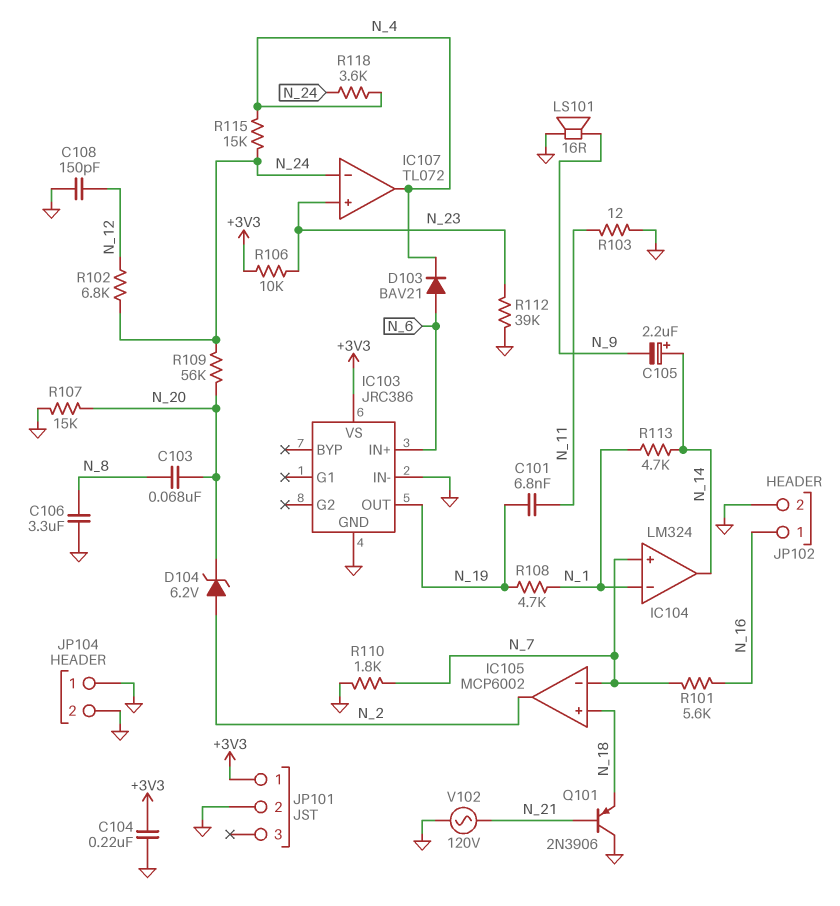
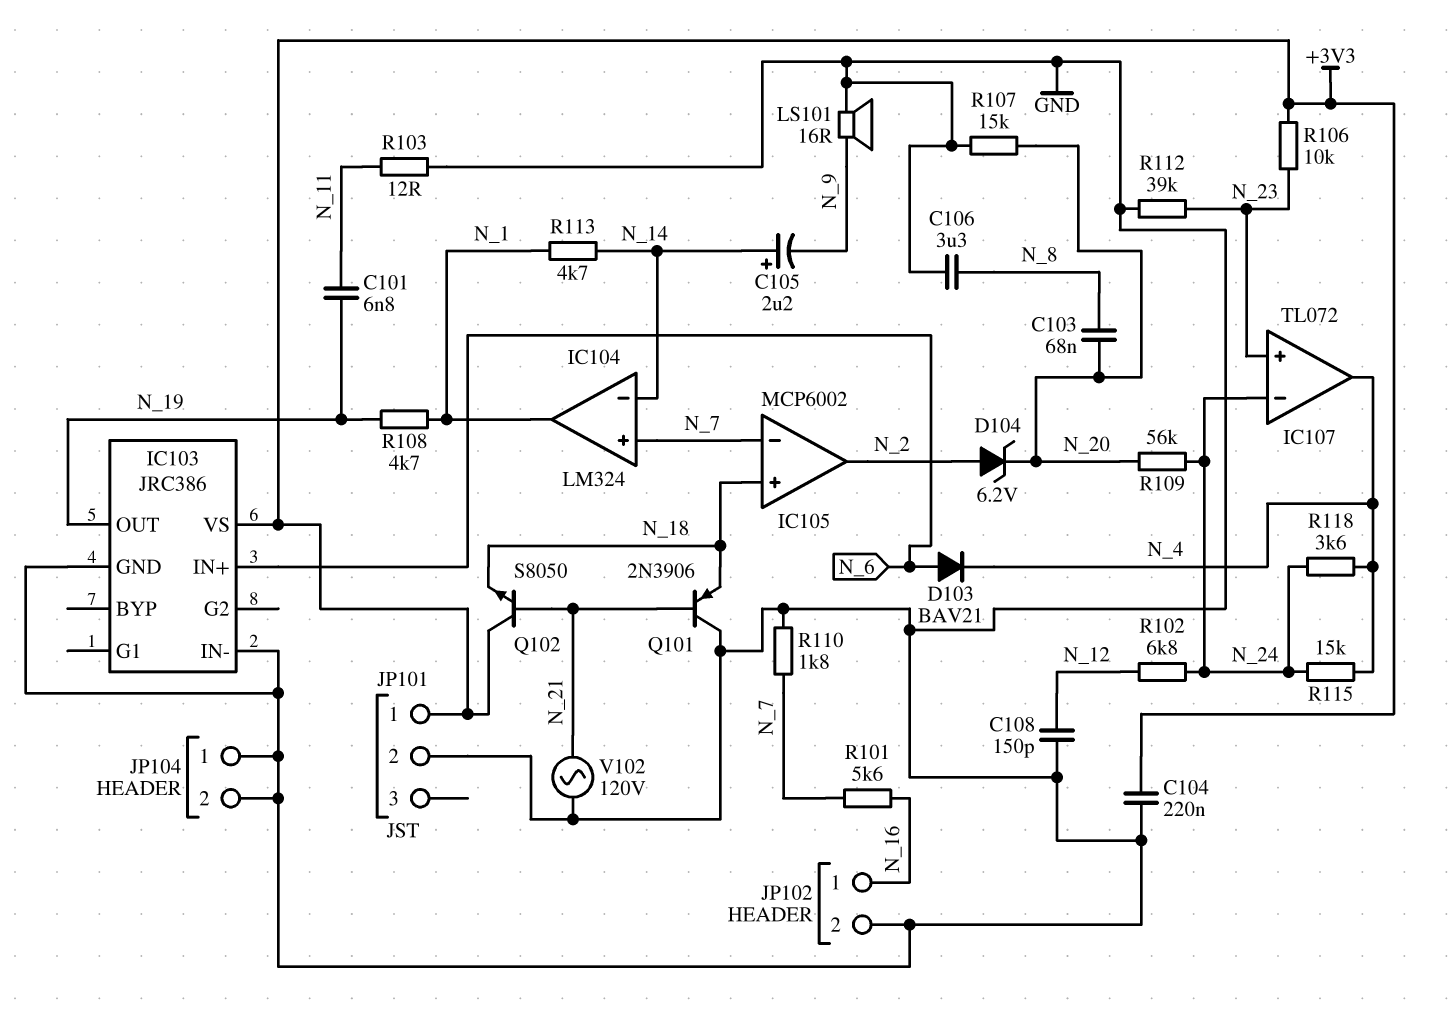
IC104 pin in-: N_1 -> N_14
IC104 pin out: N_14 -> N_1
Q102: none -> NPN S8050 (B N_21, C +3V3, E N_18)

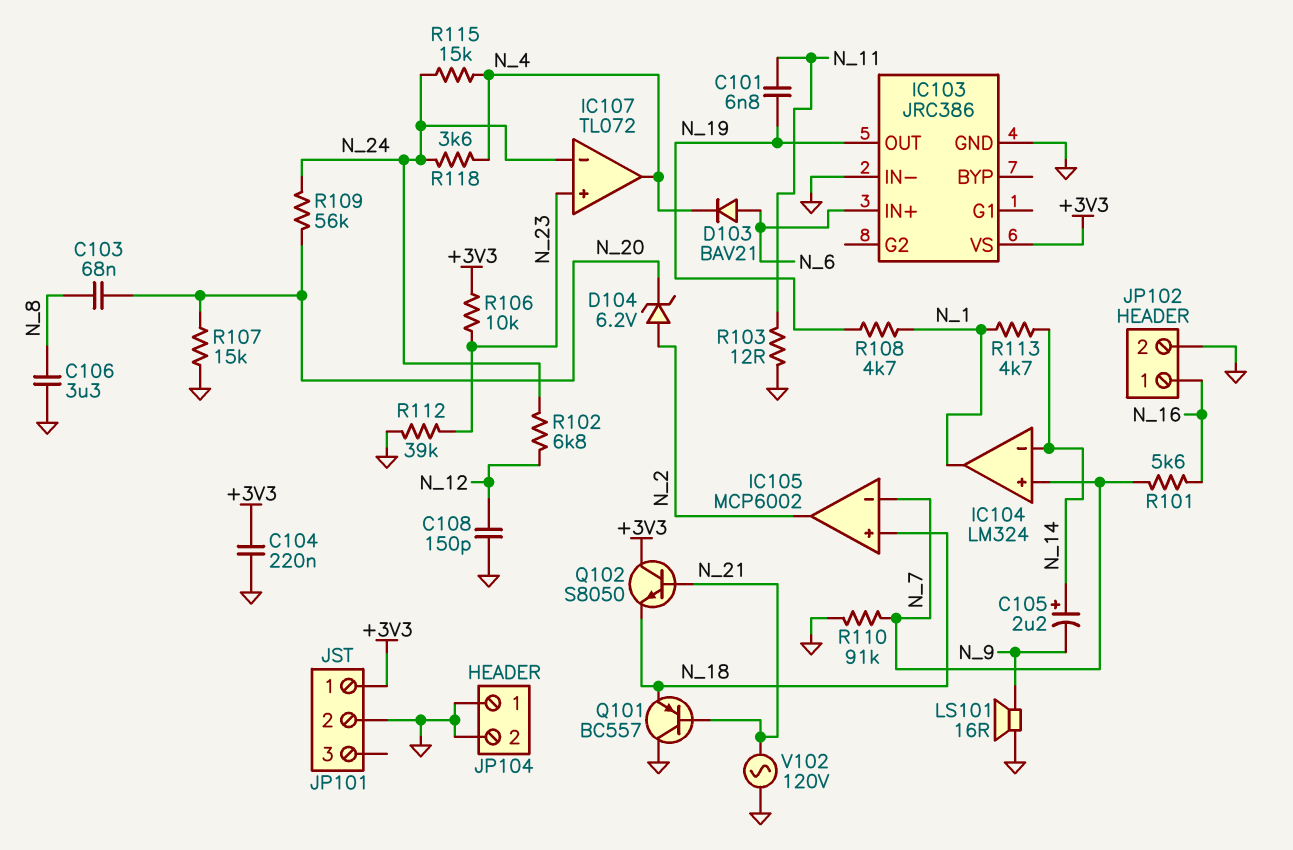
Q101: PNP 2N3906 (B N_21, C GND, E N_18) -> PNP BC557 (B N_21, C GND, E N_18)
R110: 1.8k (GND, N_7) -> 91k (GND, N_7)

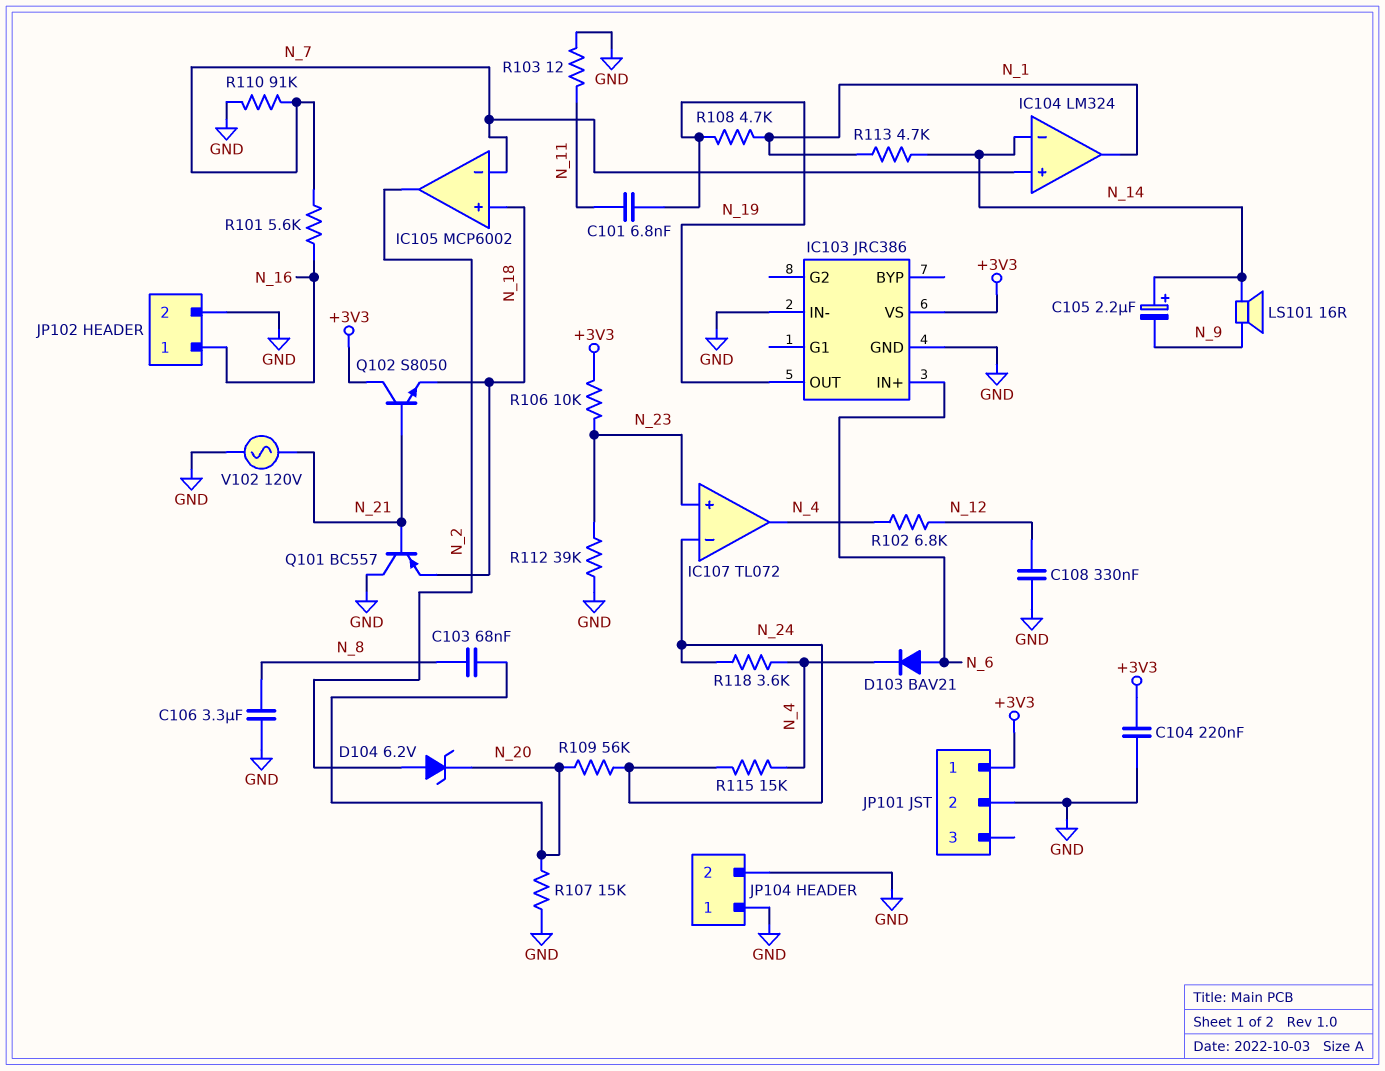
C108: 150pF (GND, N_12) -> 330nF (GND, N_12)
LS101: speaker 16R (GND, N_9) -> speaker 16R (N_9, N_14)
R102: 6.8k (N_12, N_24) -> 6.8k (N_4, N_12)

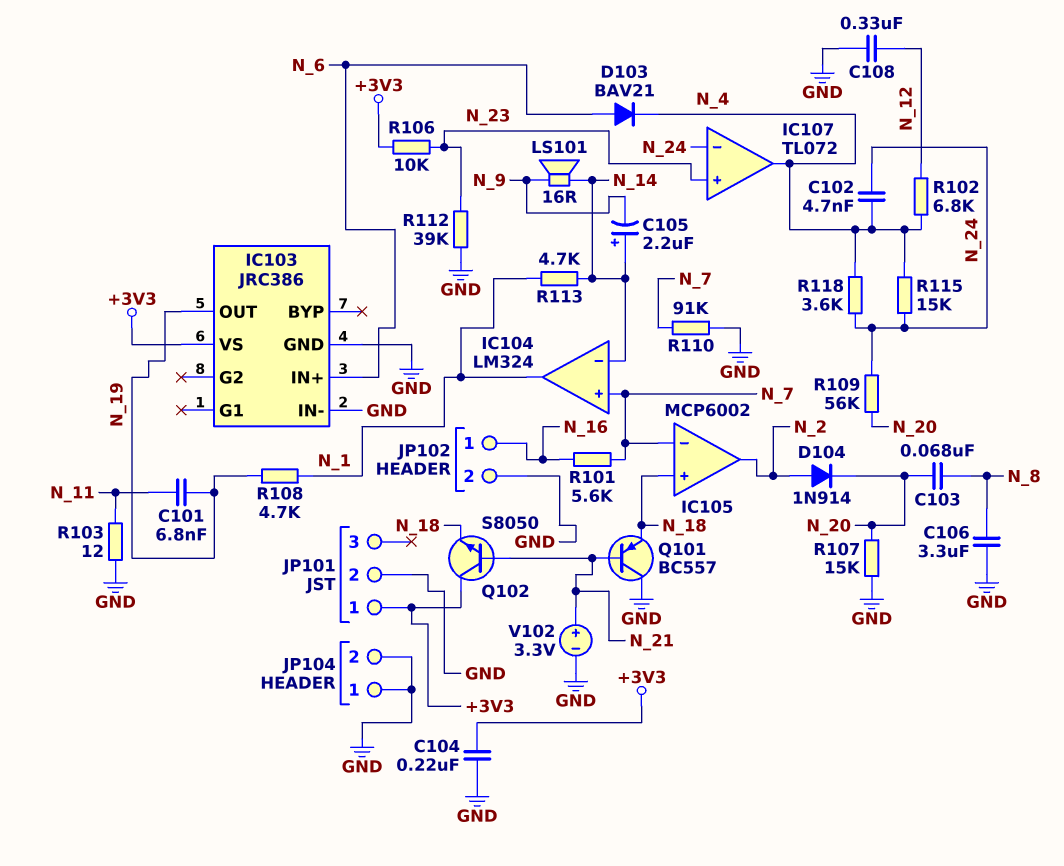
C102: none -> 4.7nF (N_4, N_24)
D104: zener 6.2V (A N_2, K N_20) -> diode 1N914 (A N_2, K N_20)
V102: AC 120V (GND, N_21) -> 3.3V (plus N_21, minus GND)

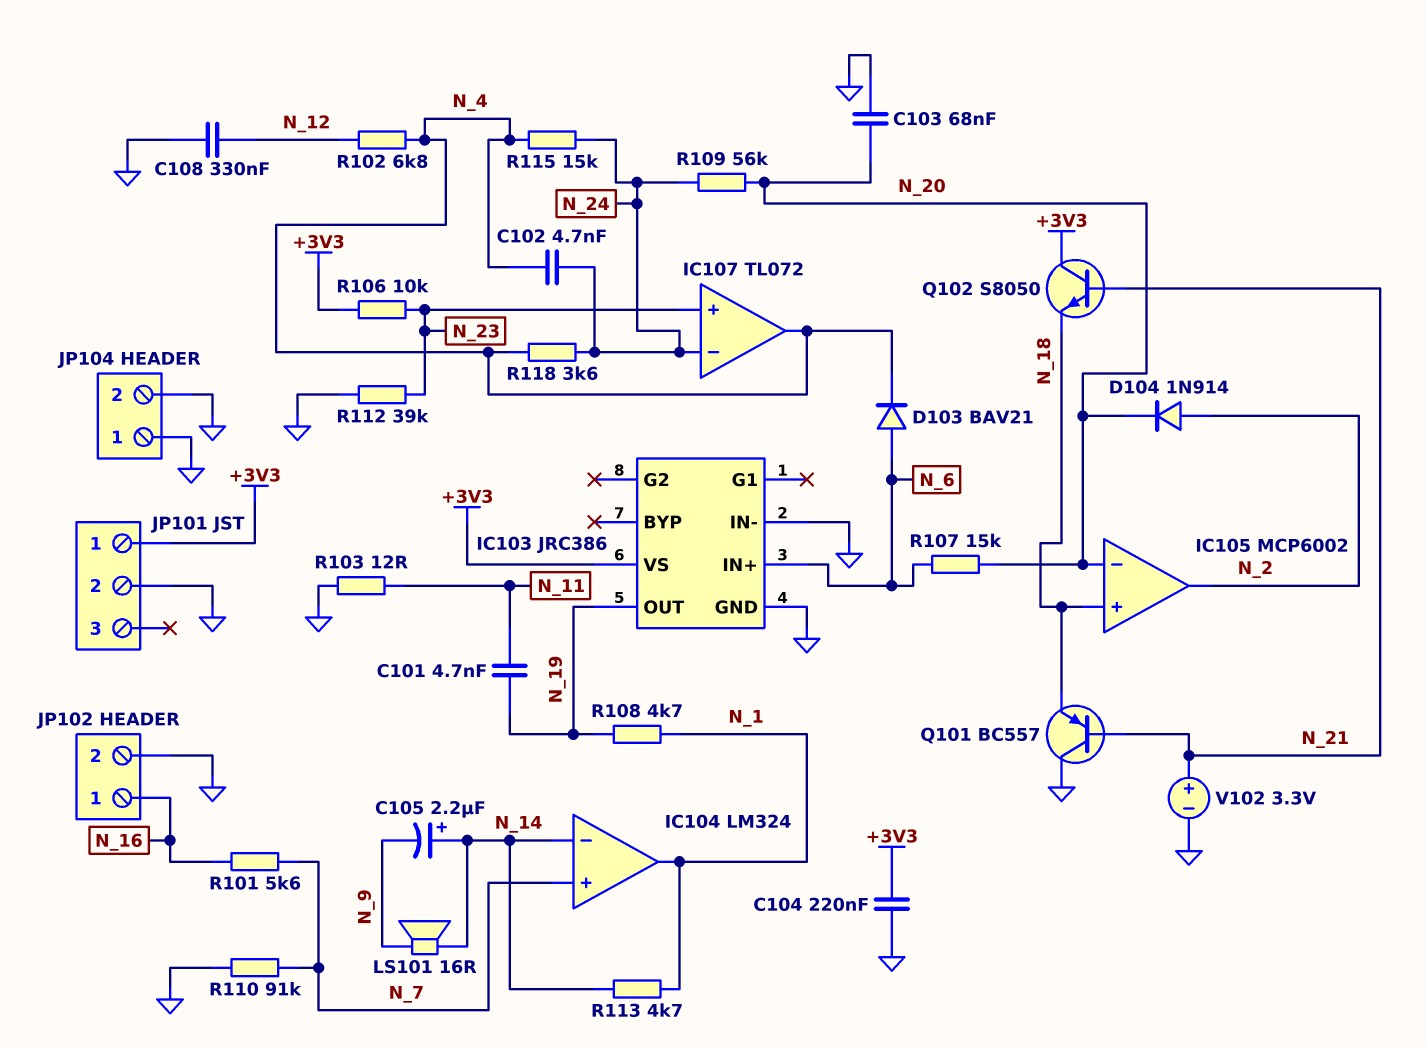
C101: 6.8nF (N_11, N_19) -> 4.7nF (N_11, N_19)
C103: 68nF (N_8, N_20) -> 68nF (GND, N_20)
C106: 3.3uF (GND, N_8) -> none
IC105 pin in-: N_7 -> N_20
R107: 15k (GND, N_20) -> 15k (N_6, N_20)

